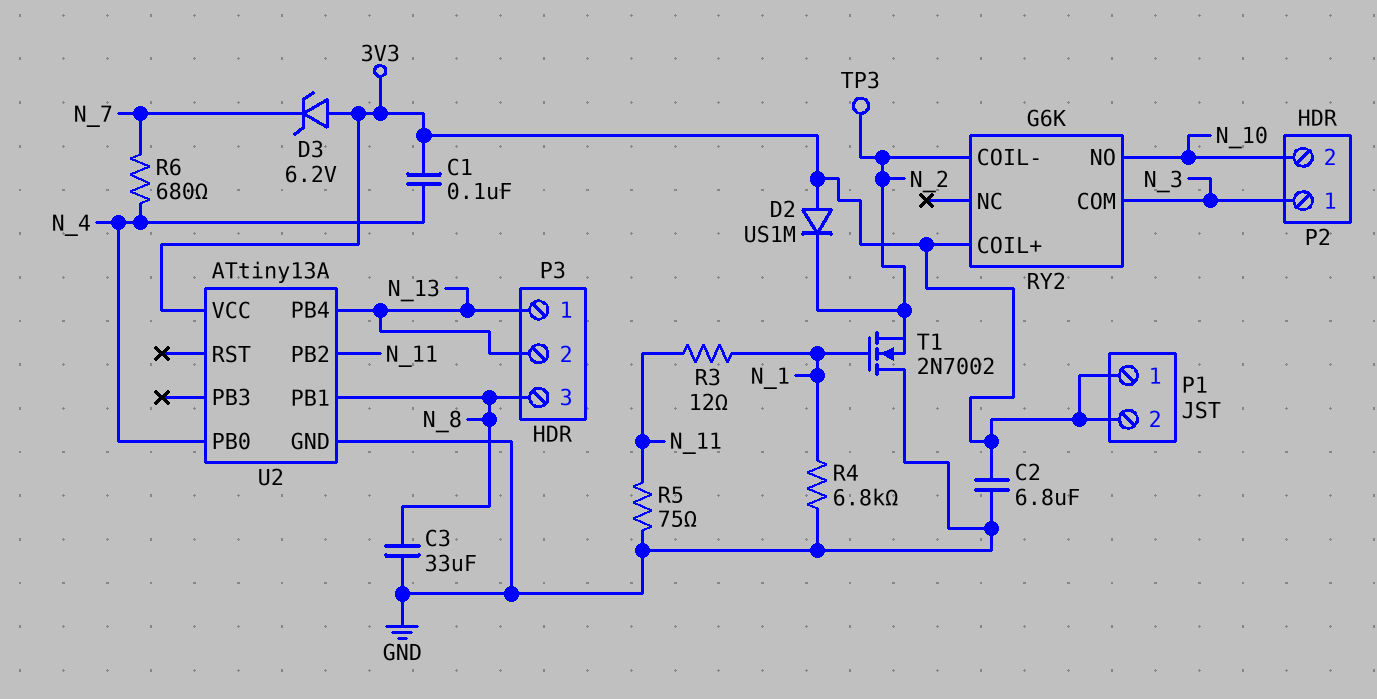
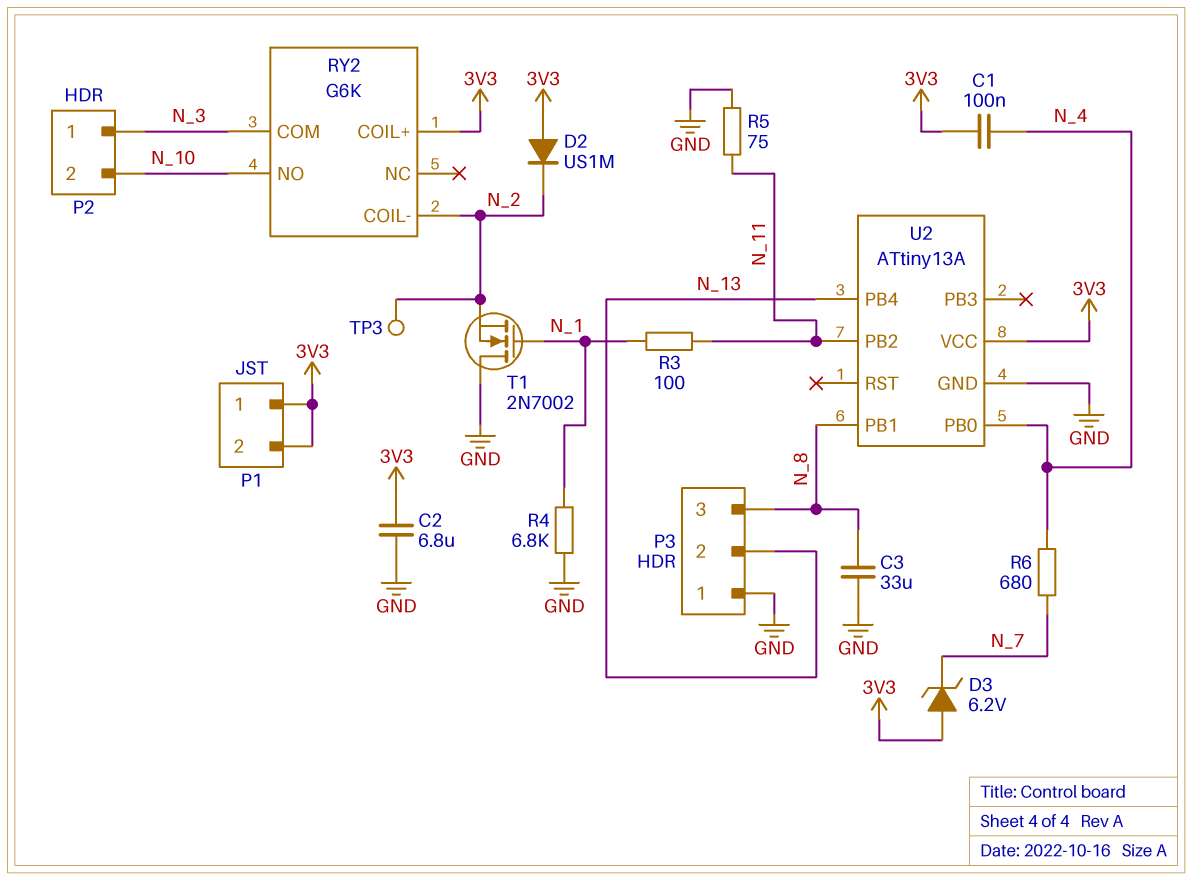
P3 pin 1: N_13 -> GND
R3: 12 (N_1, N_11) -> 100 (N_1, N_11)

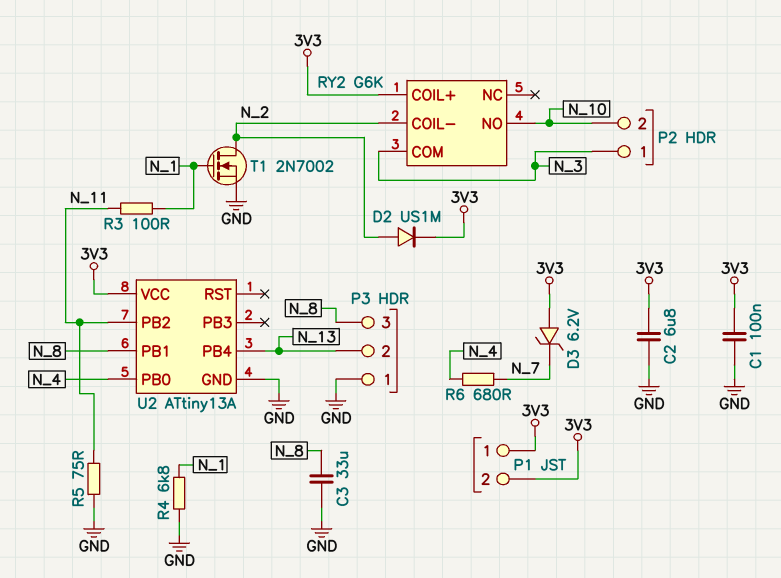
C1: 100nF (3V3, N_4) -> 100nF (3V3, GND)
D2: diode US1M (A 3V3, K N_2) -> diode US1M (A N_2, K 3V3)
T1: NMOS 2N7002 (G N_1, D GND, S N_2) -> NMOS 2N7002 (G N_1, D N_2, S GND)
TP3: test point (N_2) -> none

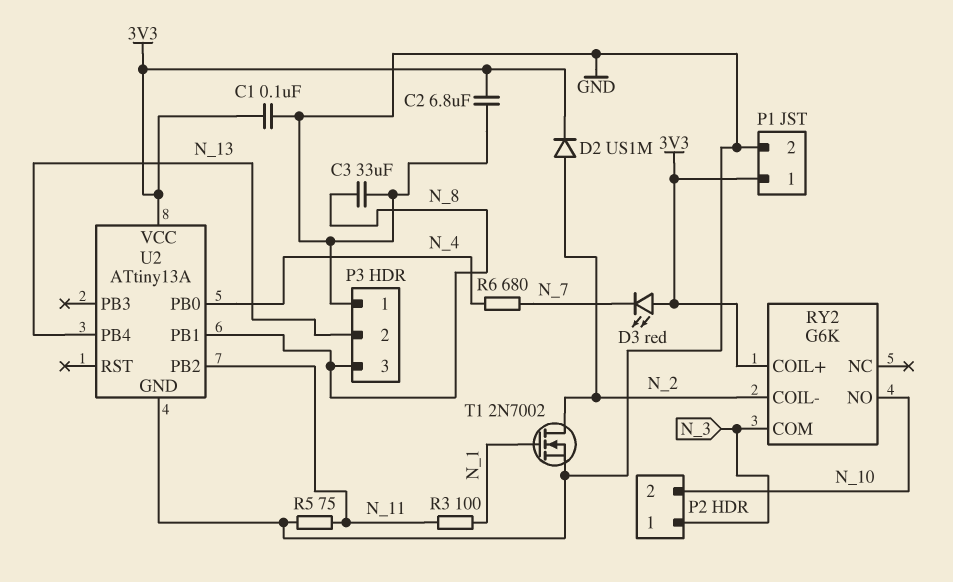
D3: zener 6.2V (A 3V3, K N_7) -> LED red (A 3V3, K N_7)
P1 pin 2: 3V3 -> GND
R4: 6.8k (GND, N_1) -> none

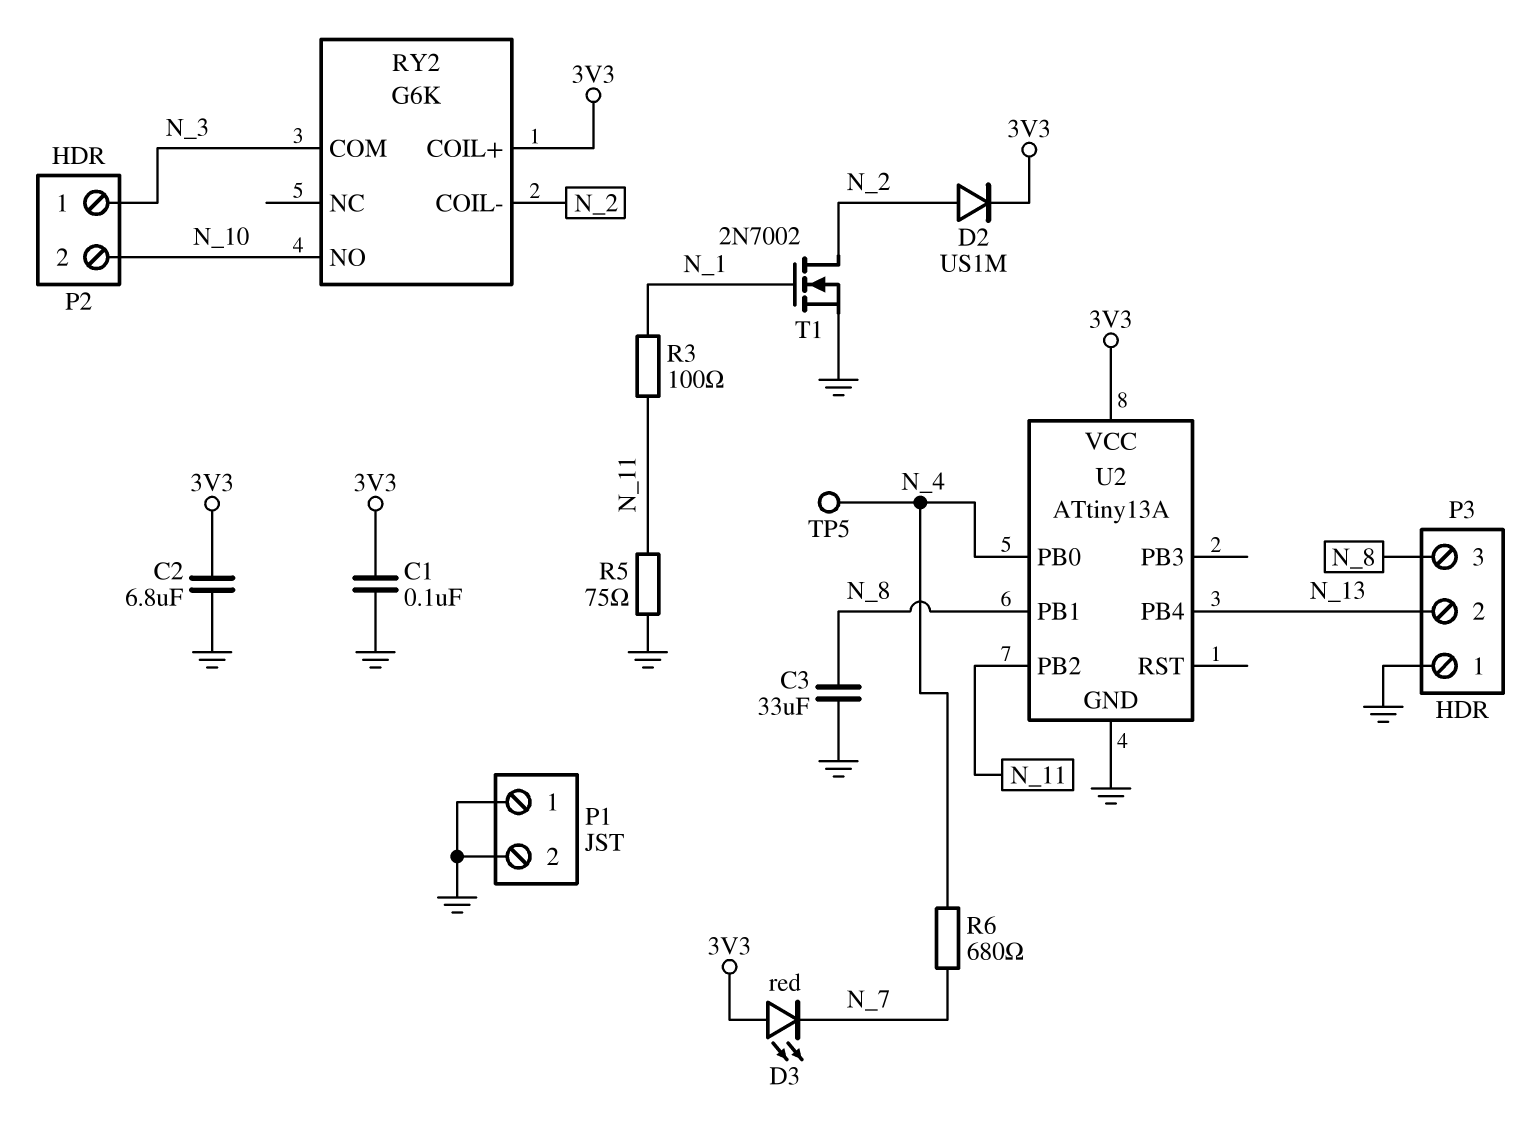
P1 pin 1: 3V3 -> GND
TP5: none -> test point (N_4)

